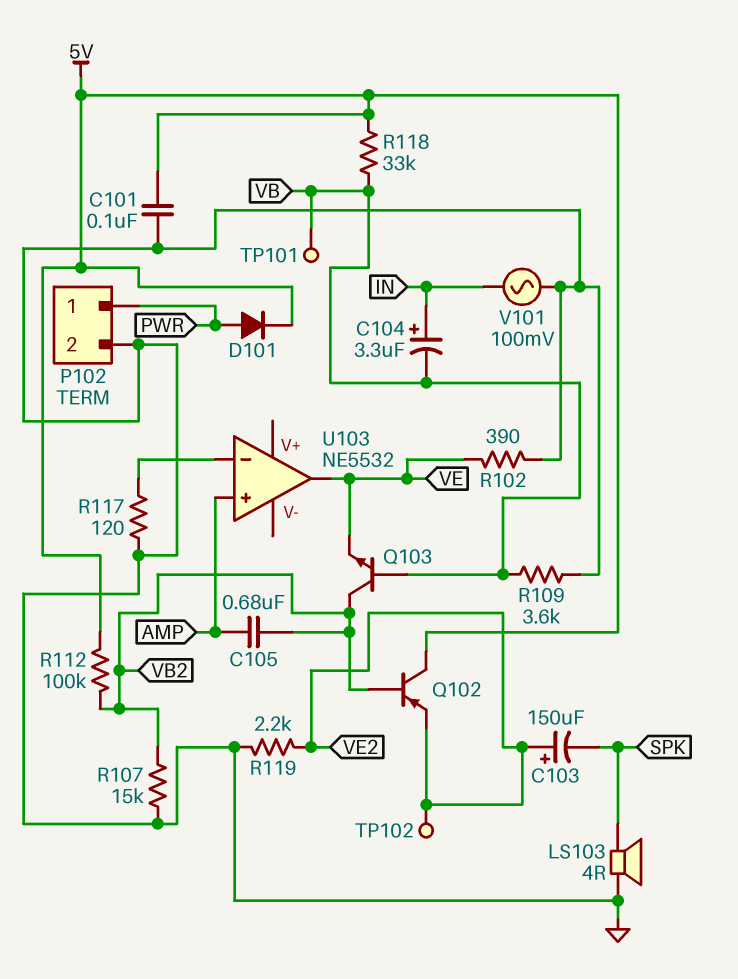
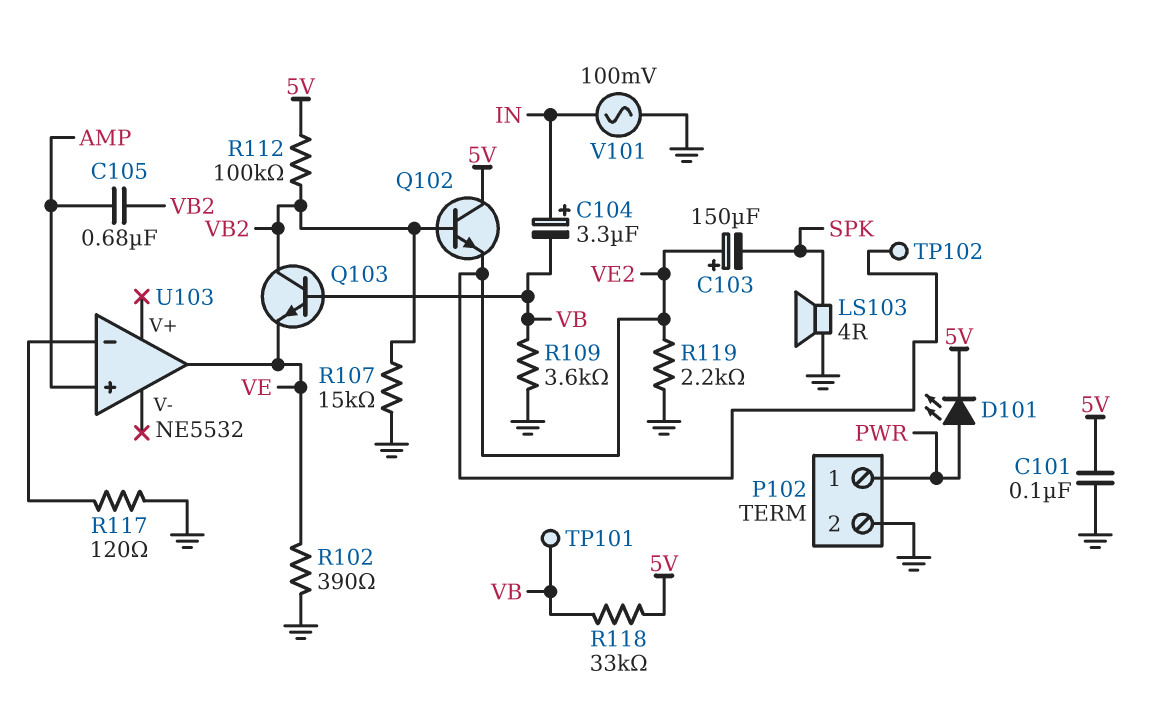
D101: diode (A PWR, K 5V) -> LED (A PWR, K 5V)
Q102: PNP (B VB2, C 5V, E VE2) -> NPN (B VB2, C 5V, E VE2)

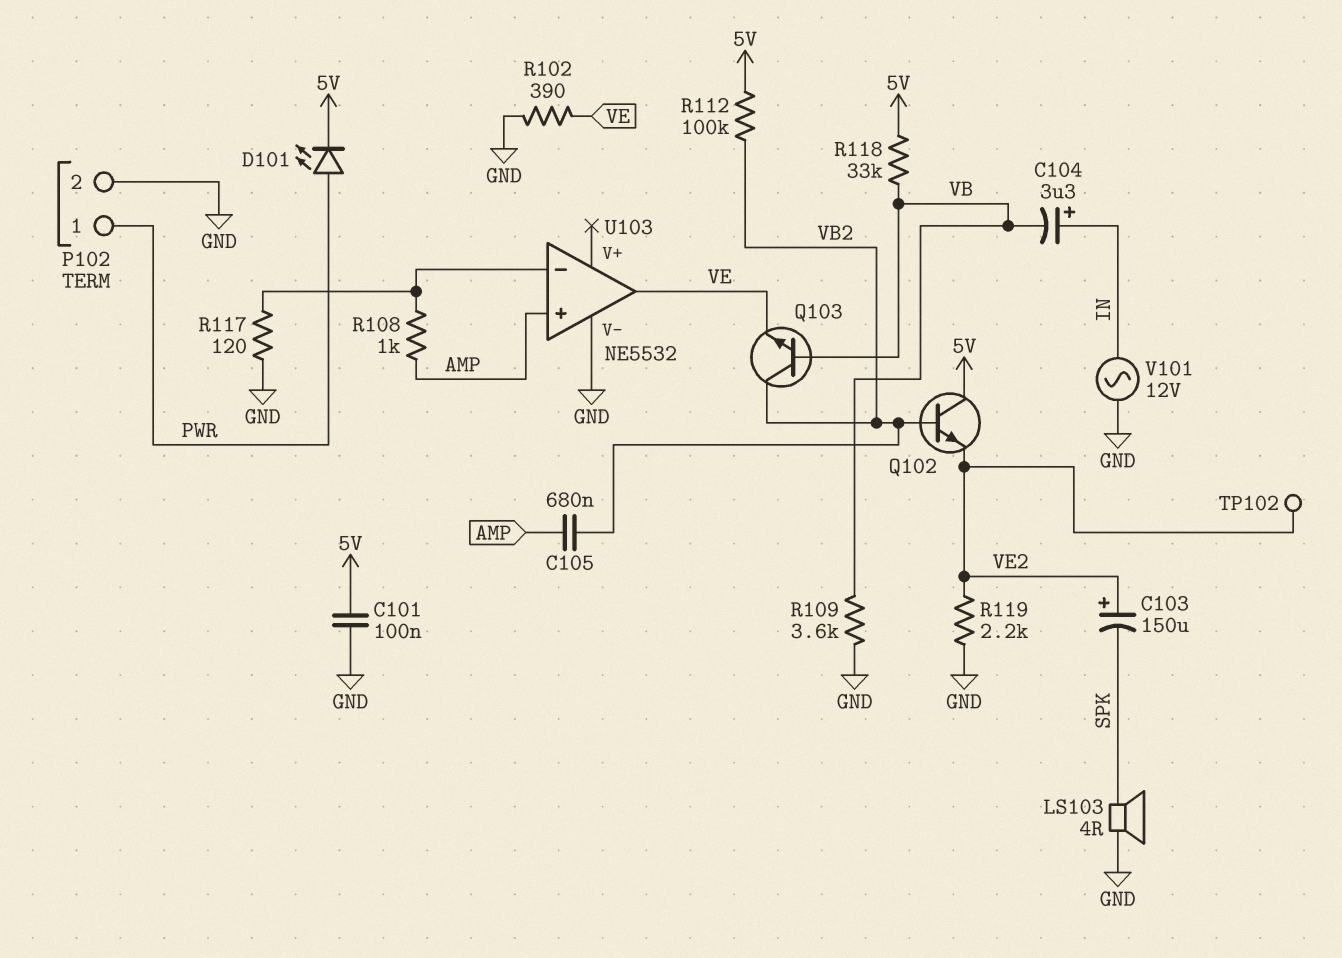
R107: 15k (GND, VB2) -> none
R108: none -> 1k (AMP, U103/in-)
TP101: test point (VB) -> none
U103 pin V-: none -> GND
V101: AC 100mV (GND, IN) -> AC 12V (GND, IN)

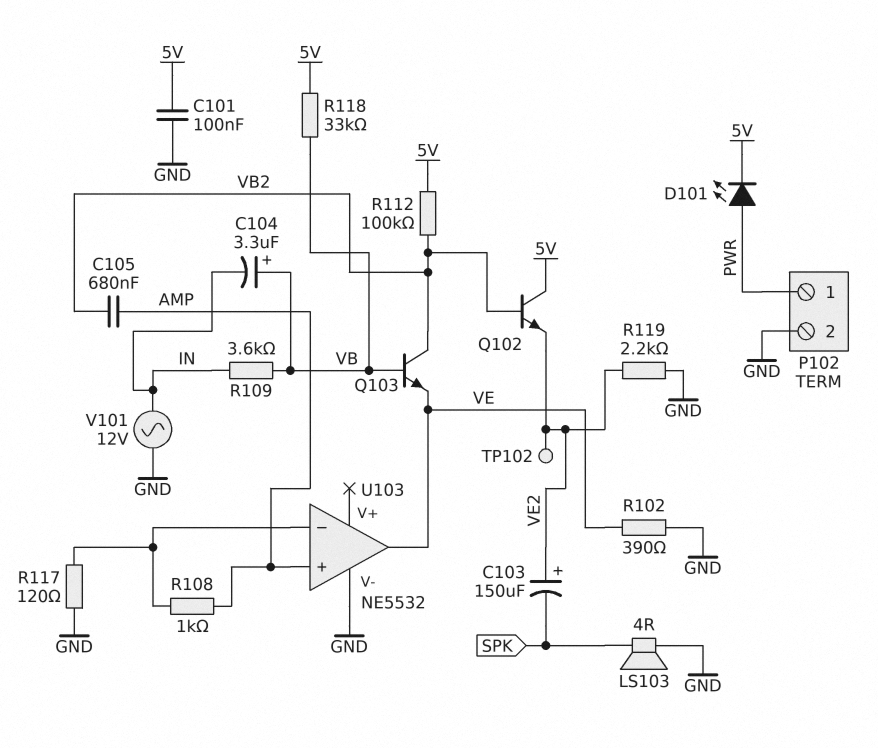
C104: 3.3uF (plus IN, minus VB) -> 3.3uF (plus VB, minus IN)
R109: 3.6k (GND, VB) -> 3.6k (IN, VB)

